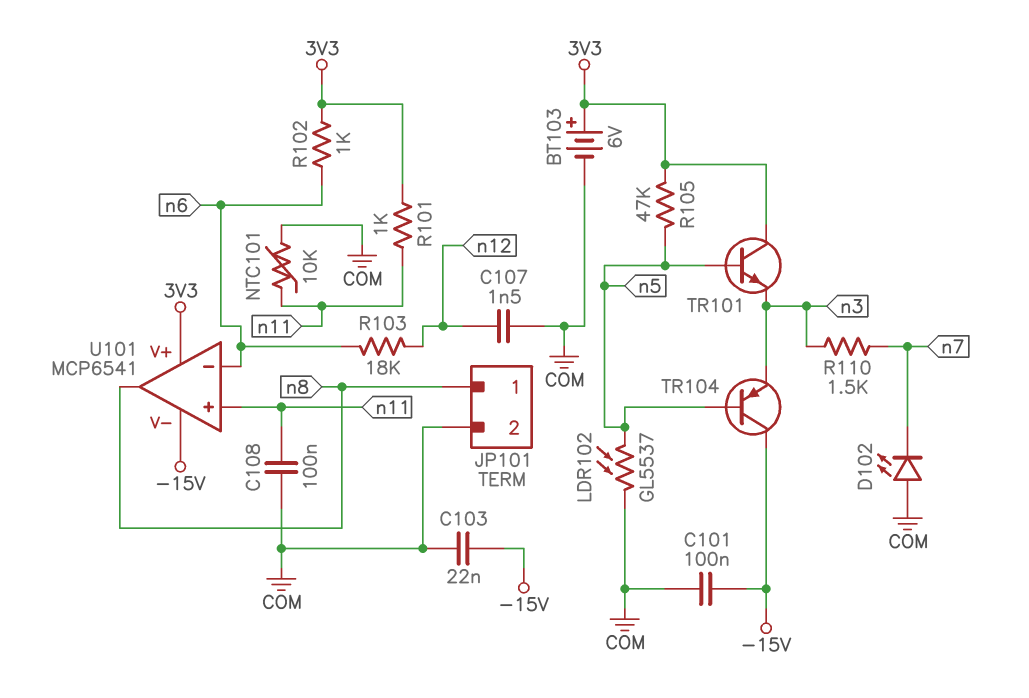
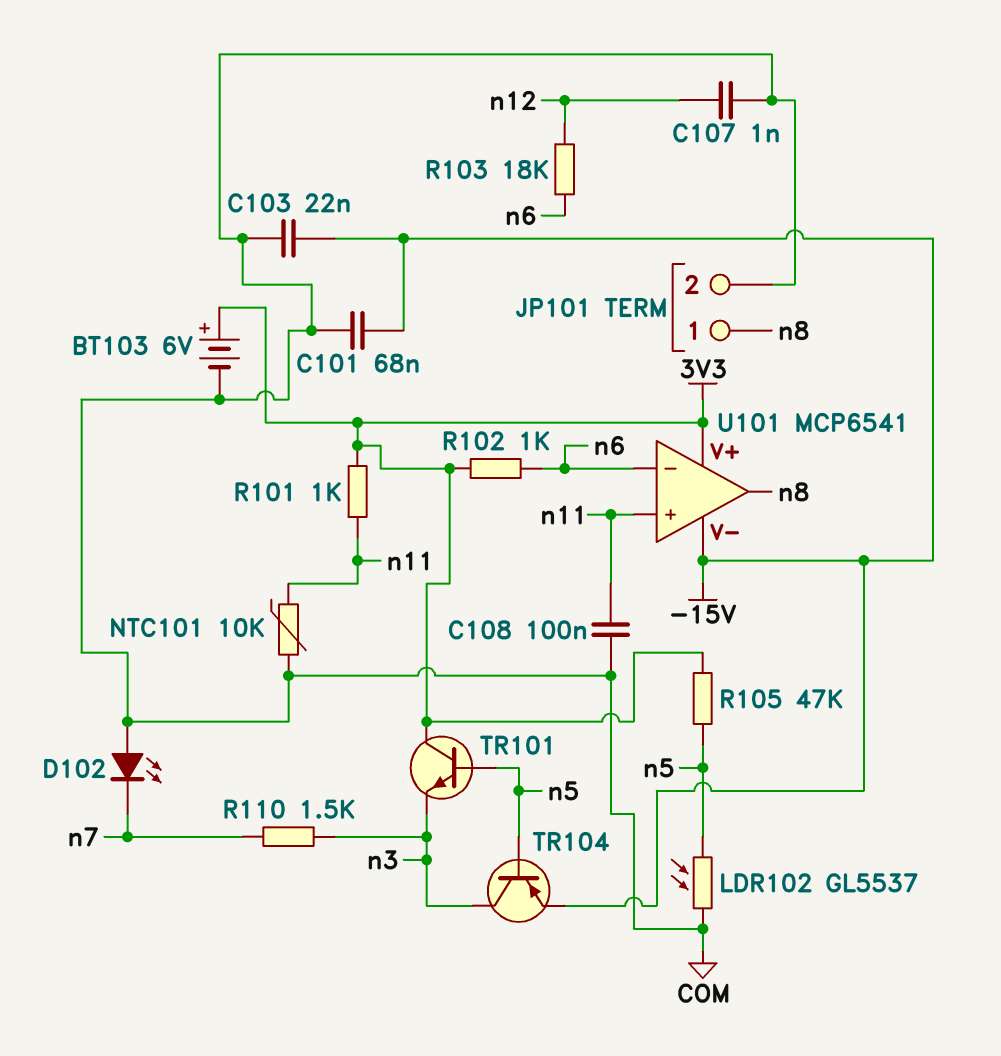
C101: 100nF (-15V, COM) -> 68nF (-15V, COM)
C107: 1.5nF (COM, n12) -> 1nF (COM, n12)
TR104: PNP (B n5, C -15V, E n3) -> PNP (B n5, C n3, E -15V)

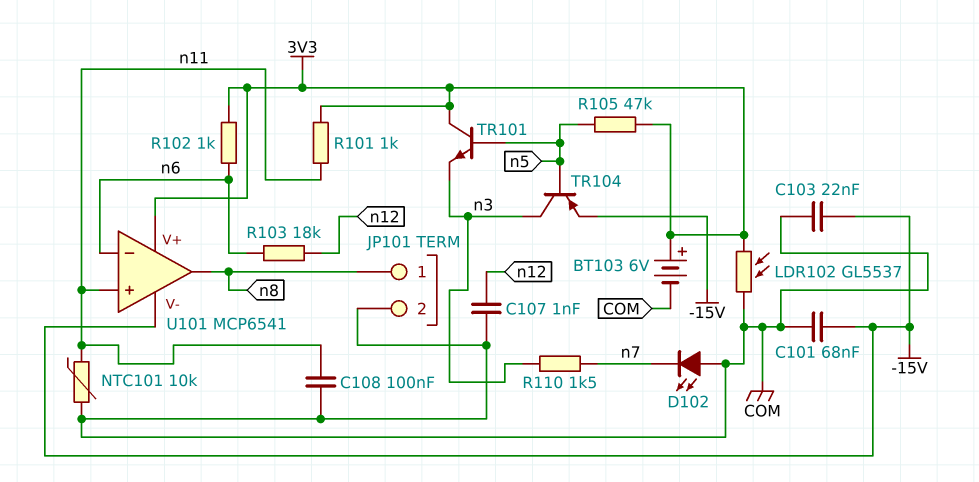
LDR102: GL5537 (COM, n5) -> GL5537 (3V3, COM)

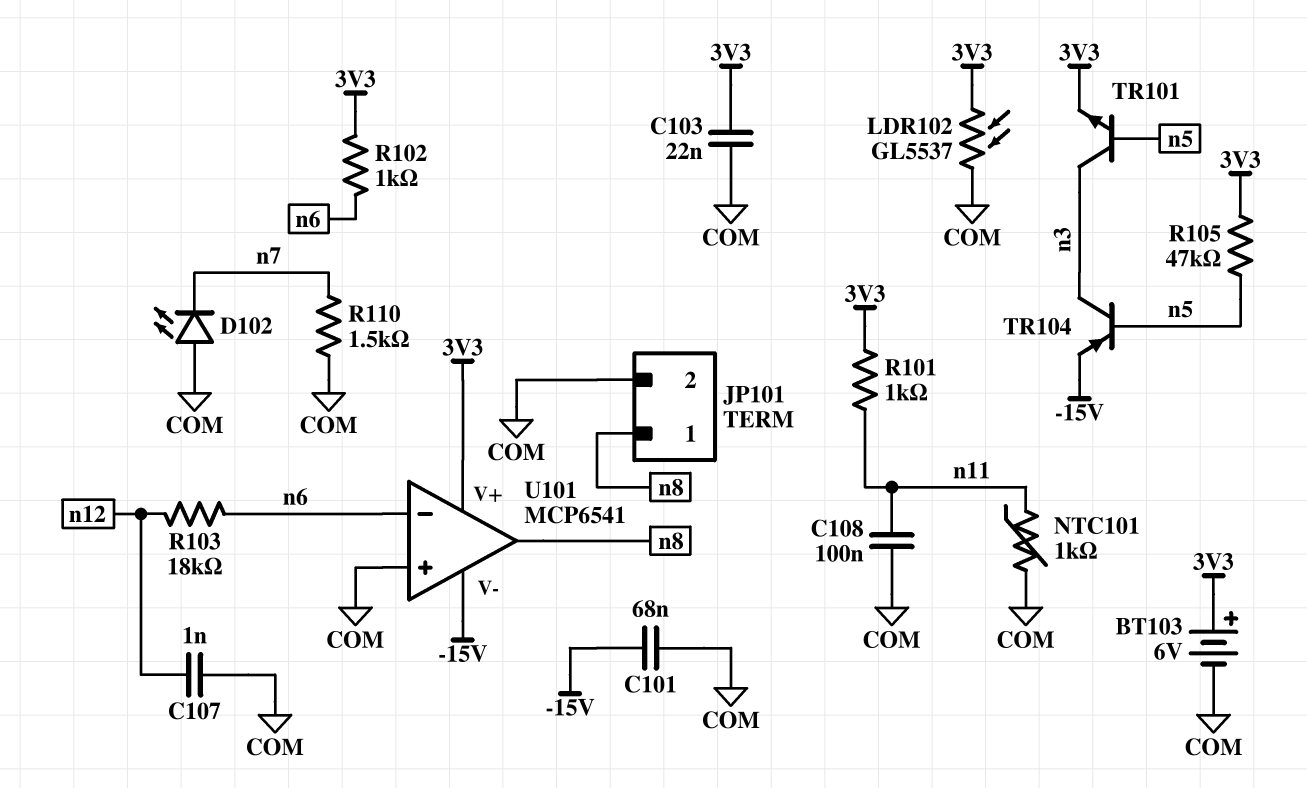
C103: 22nF (-15V, COM) -> 22nF (3V3, COM)
NTC101: 10k (COM, n11) -> 1k (COM, n11)
R110: 1.5k (n3, n7) -> 1.5k (COM, n7)
TR101: NPN (B n5, C 3V3, E n3) -> NPN (B n5, C n3, E 3V3)
U101 pin in+: n11 -> COM

